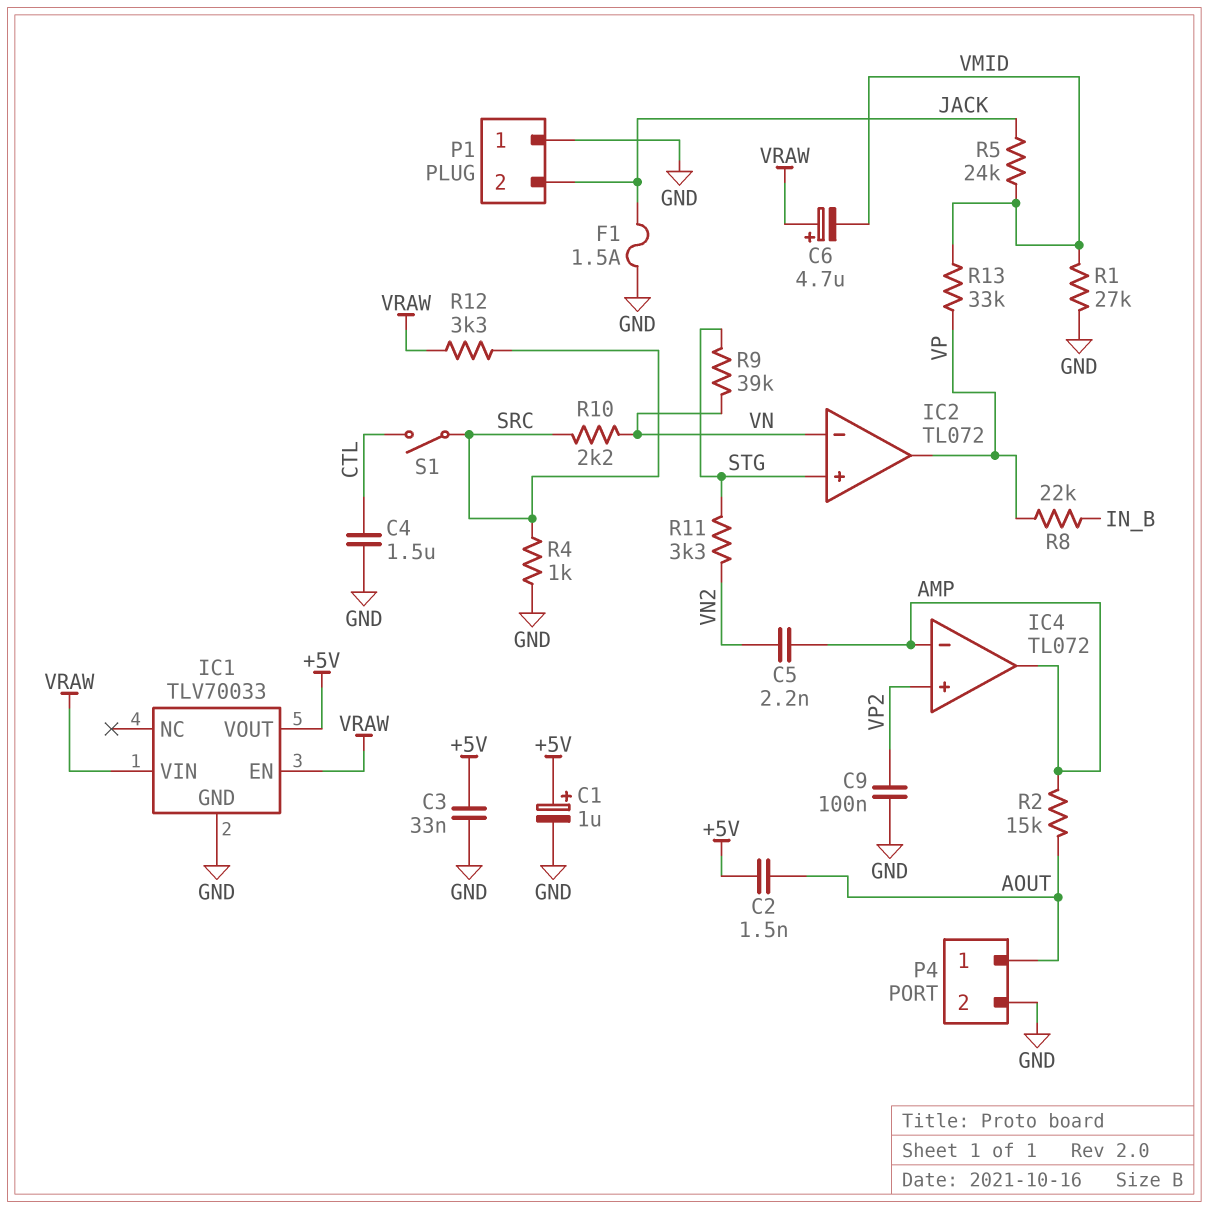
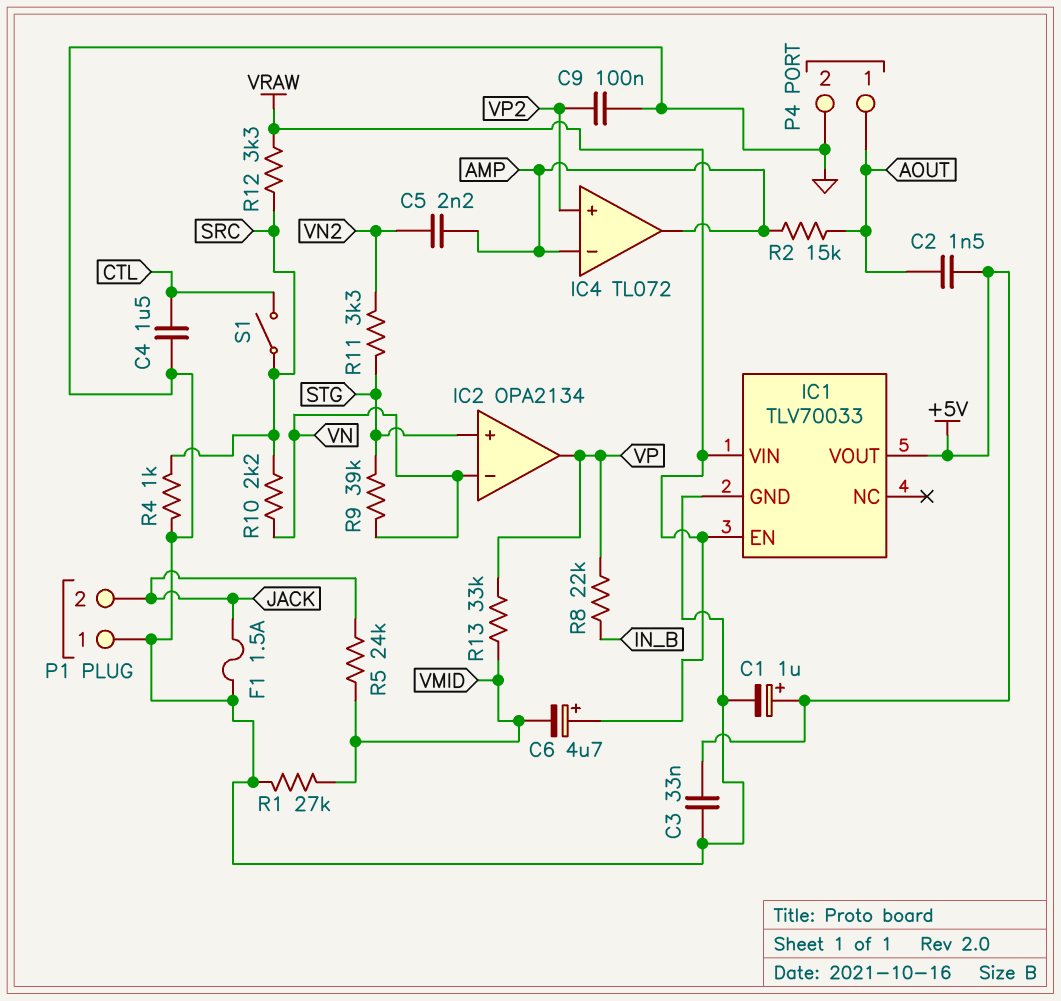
IC2: TL072 -> OPA2134

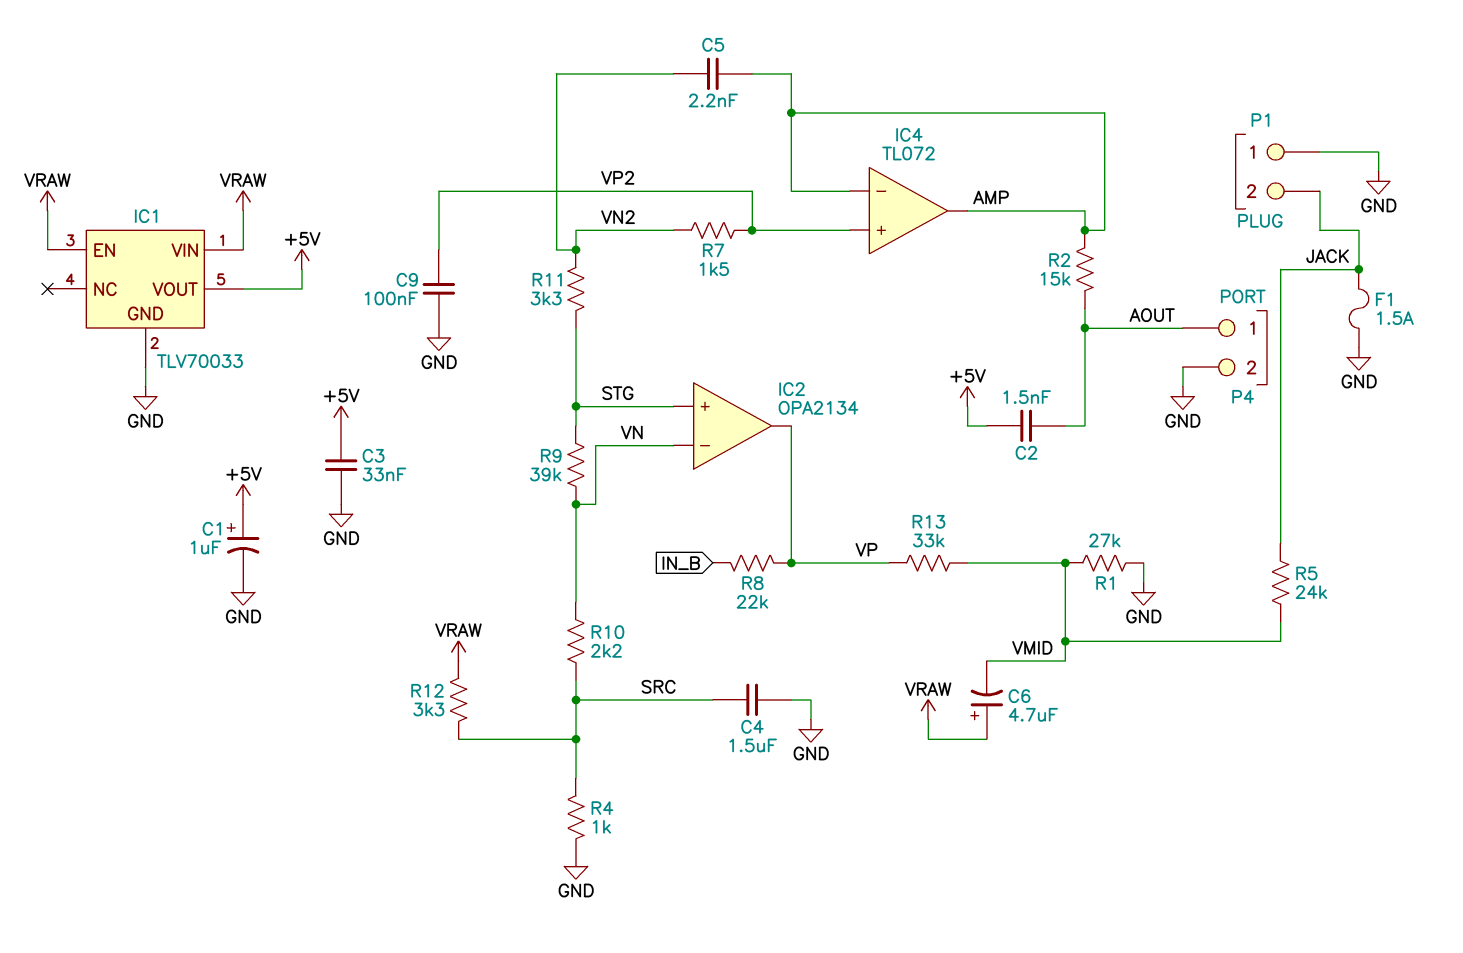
C4: 1.5uF (CTL, GND) -> 1.5uF (GND, SRC)
R7: none -> 1.5k (VN2, VP2)
S1: switch (CTL, SRC) -> none

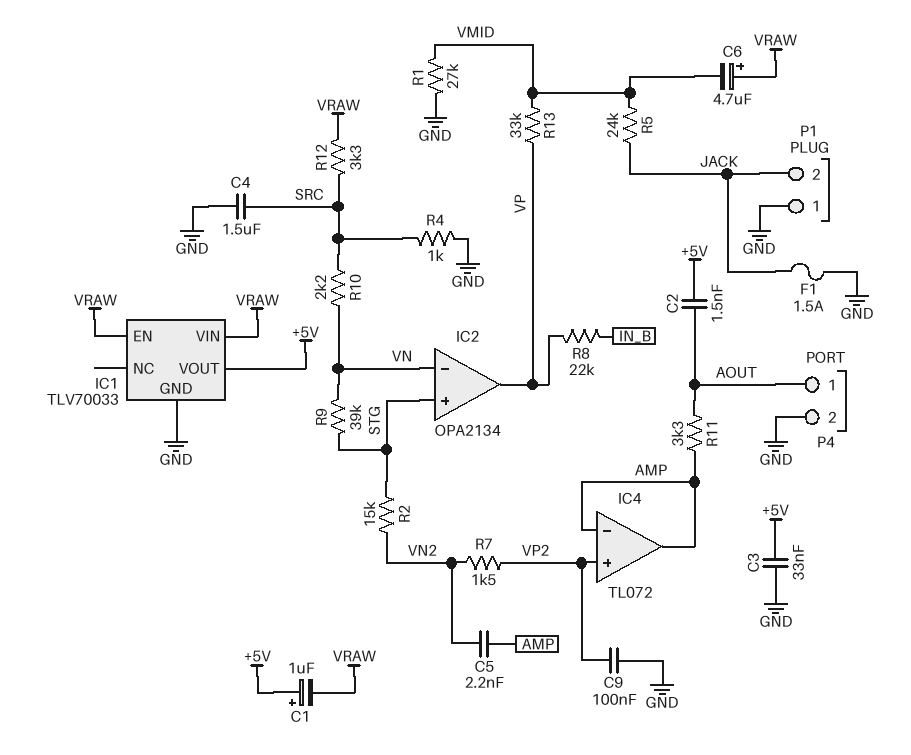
C1: 1uF (plus +5V, minus GND) -> 1uF (plus +5V, minus VRAW)
R2: 15k (AMP, AOUT) -> 15k (STG, VN2)
R11: 3.3k (STG, VN2) -> 3.3k (AMP, AOUT)

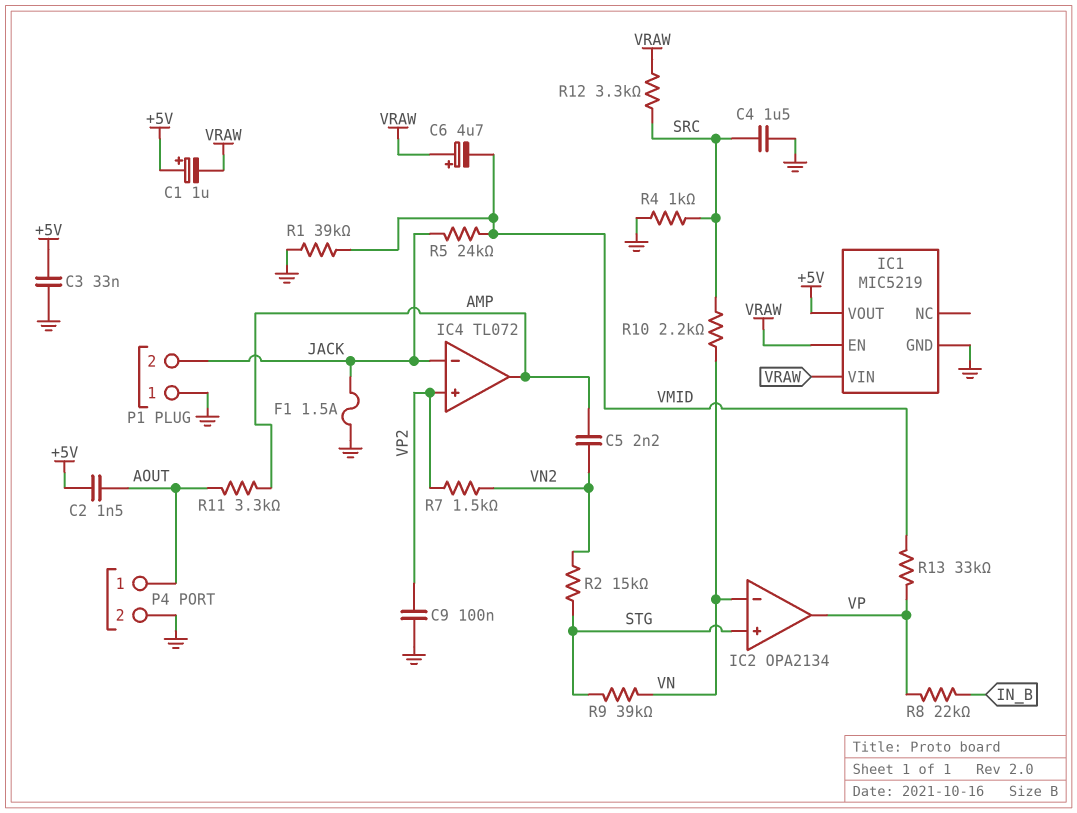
IC1: TLV70033 -> MIC5219
IC4 pin in-: AMP -> JACK
R1: 27k (GND, VMID) -> 39k (GND, VMID)

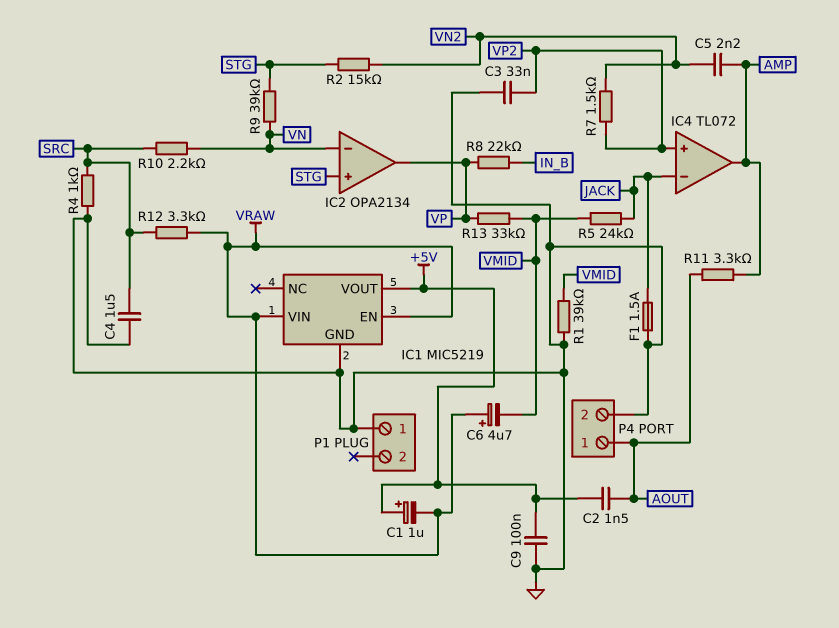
C3: 33nF (+5V, GND) -> 33nF (GND, VP2)
C9: 100nF (GND, VP2) -> 100nF (+5V, GND)
P1 pin 2: JACK -> none

